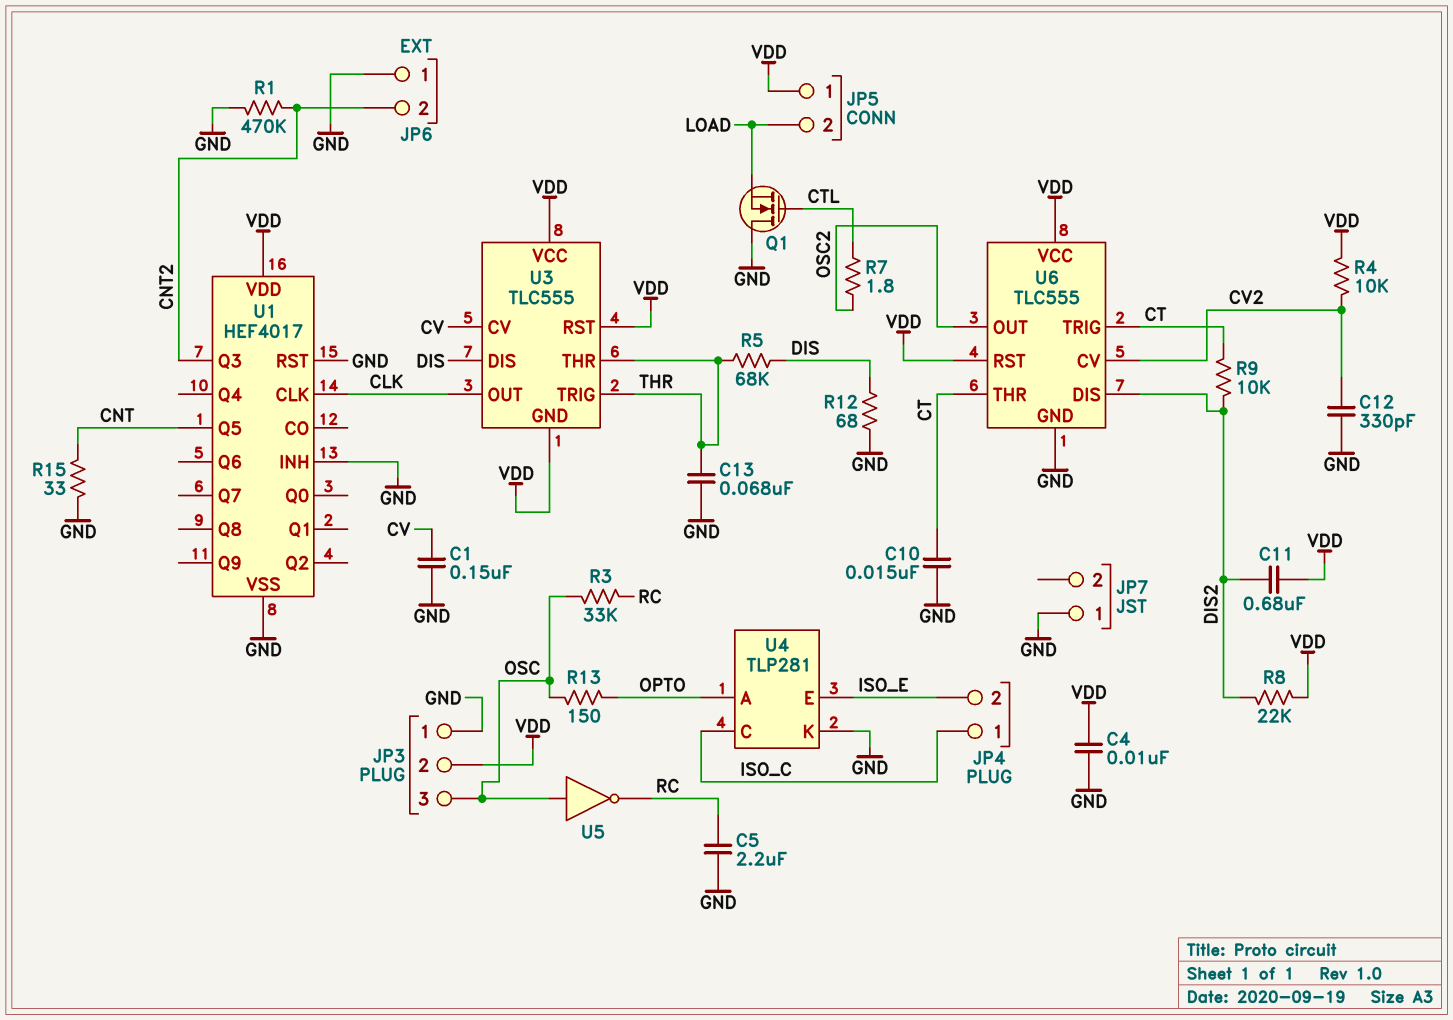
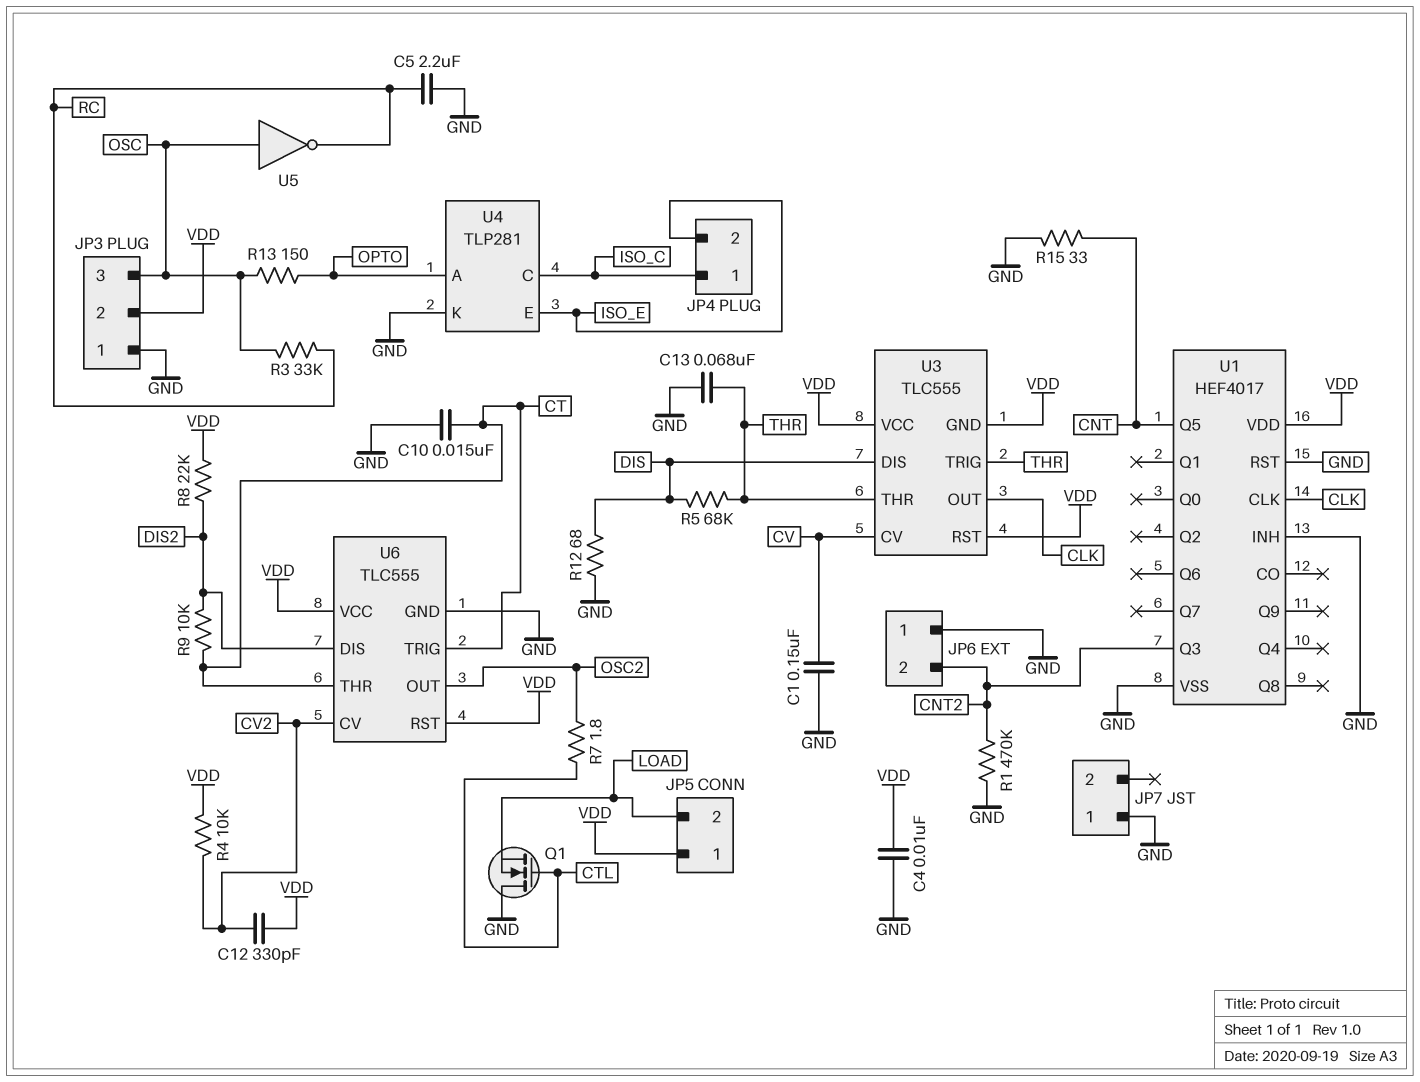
C11: 680nF (DIS2, VDD) -> none
C12: 330pF (CV2, GND) -> 330pF (CV2, VDD)

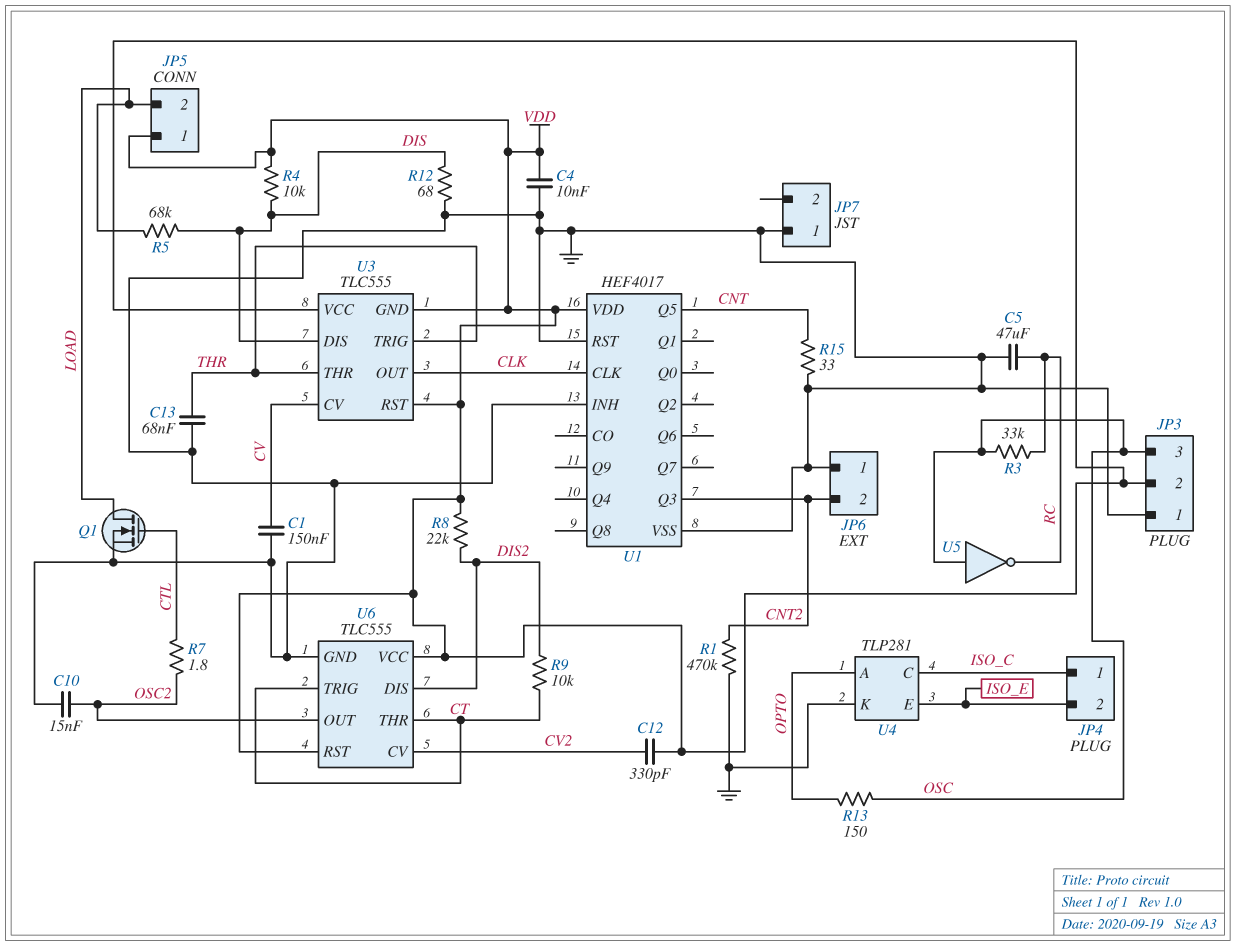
C5: 2.2uF (GND, RC) -> 47uF (GND, RC)
C10: 15nF (CT, GND) -> 15nF (GND, OSC2)
Q1: NMOS (G CTL, D GND, S LOAD) -> NMOS (G CTL, D LOAD, S GND)
R4: 10k (CV2, VDD) -> 10k (DIS, VDD)
R5: 68k (DIS, THR) -> 68k (DIS, LOAD)

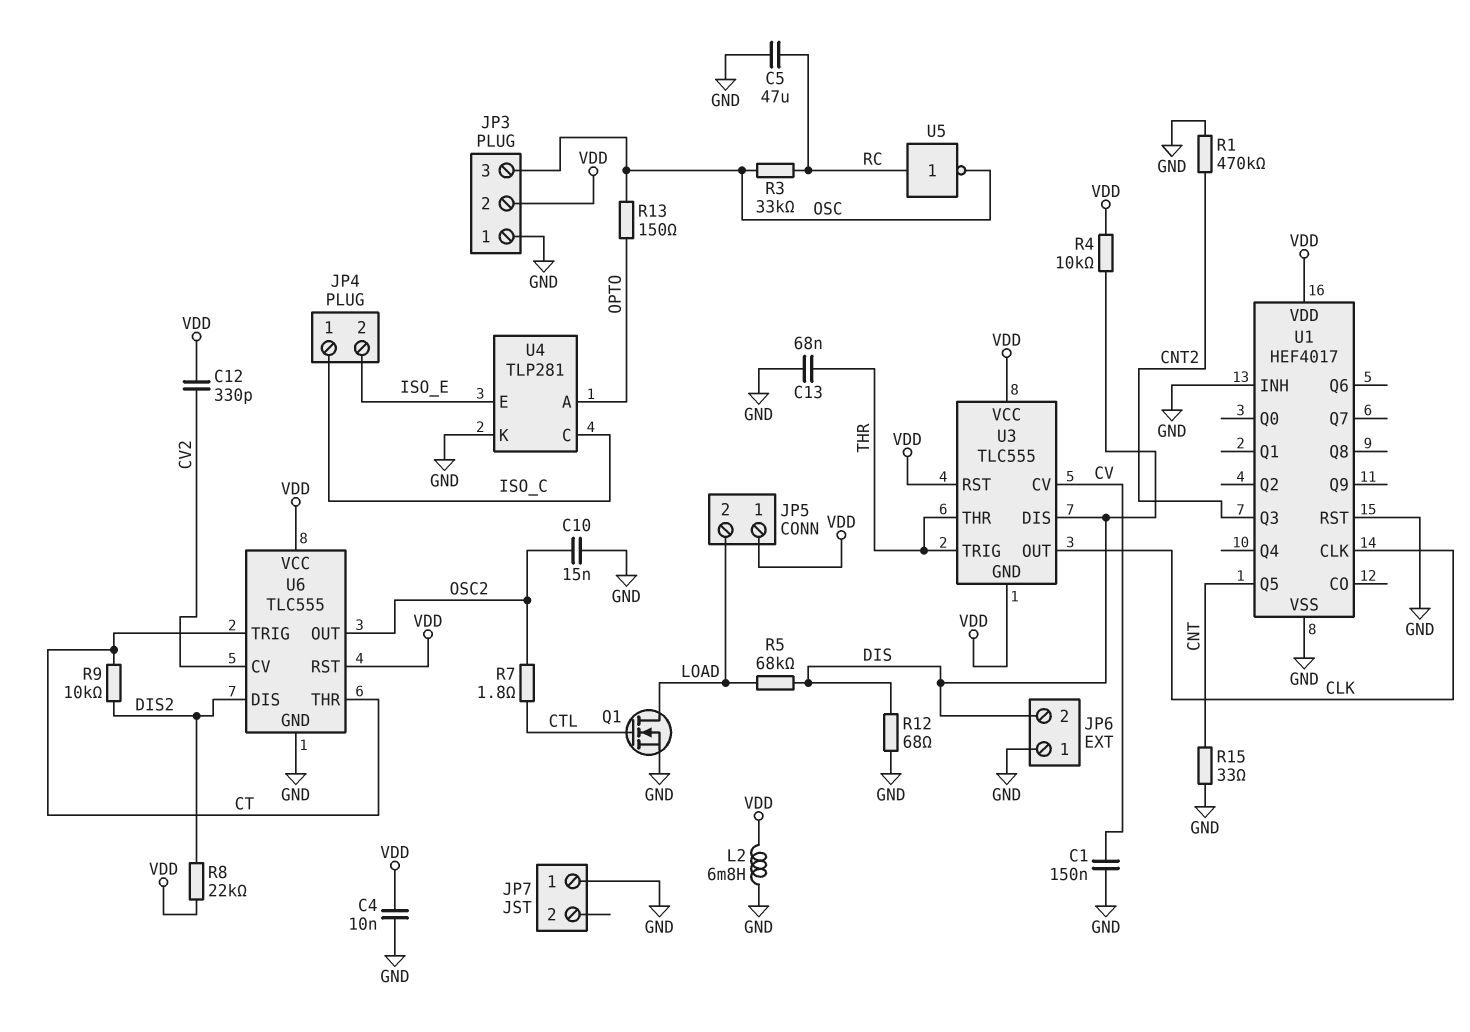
JP6 pin 2: CNT2 -> DIS
L2: none -> 6.8mH (GND, VDD)
U5: NOT (in OSC, out RC) -> NOT (in RC, out OSC)

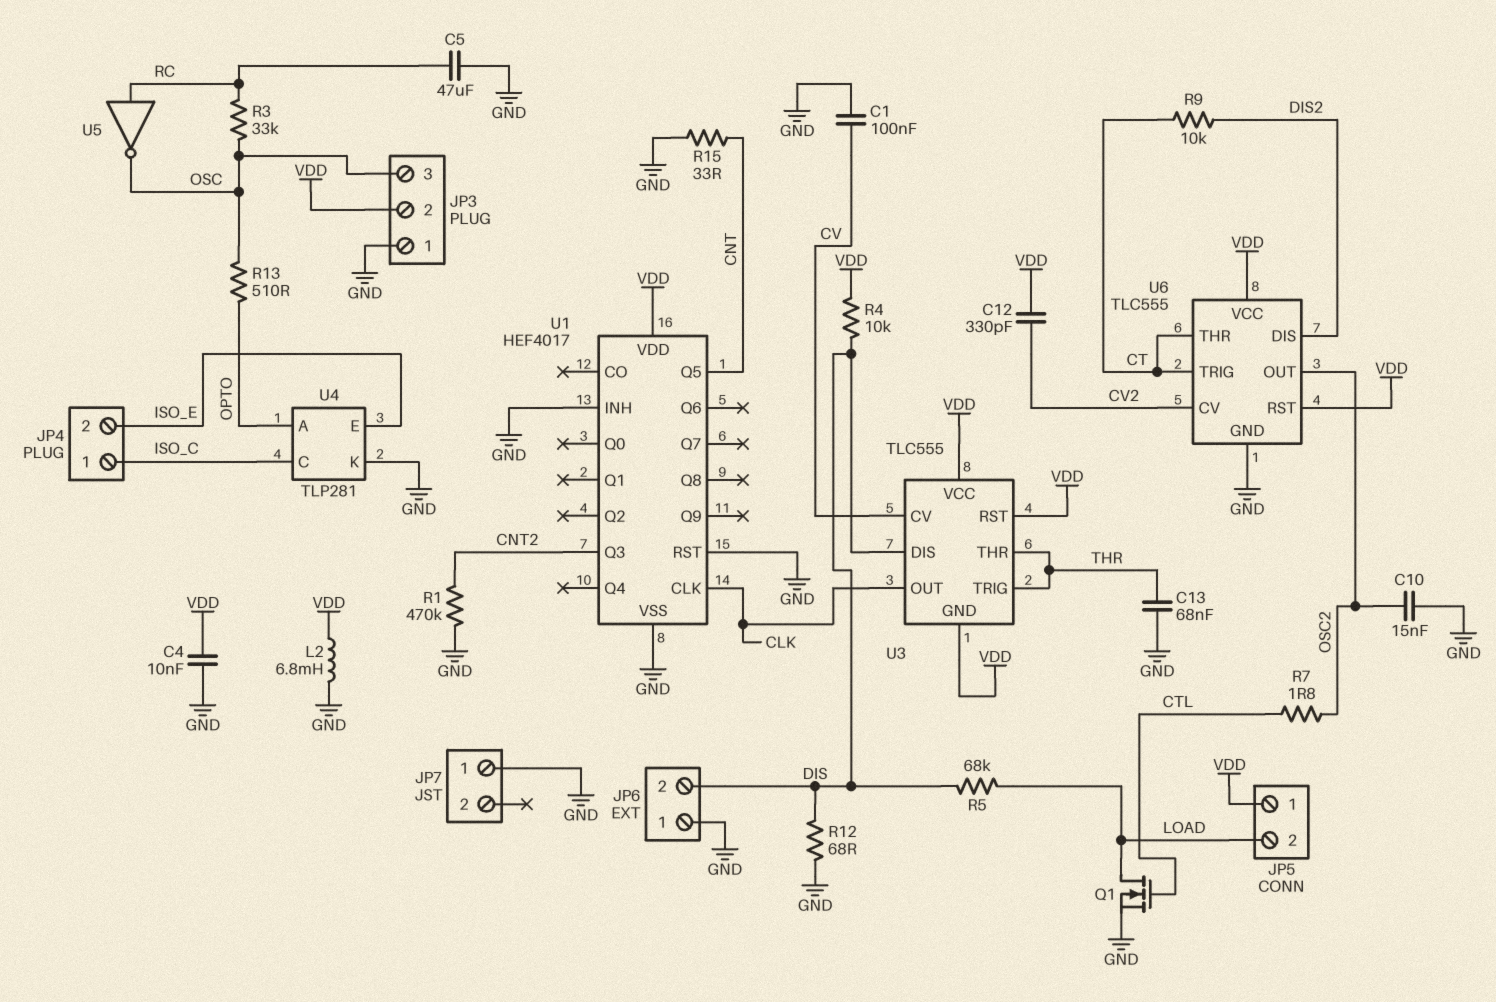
C1: 150nF (CV, GND) -> 100nF (CV, GND)
R8: 22k (DIS2, VDD) -> none
R13: 150 (OPTO, OSC) -> 510 (OPTO, OSC)

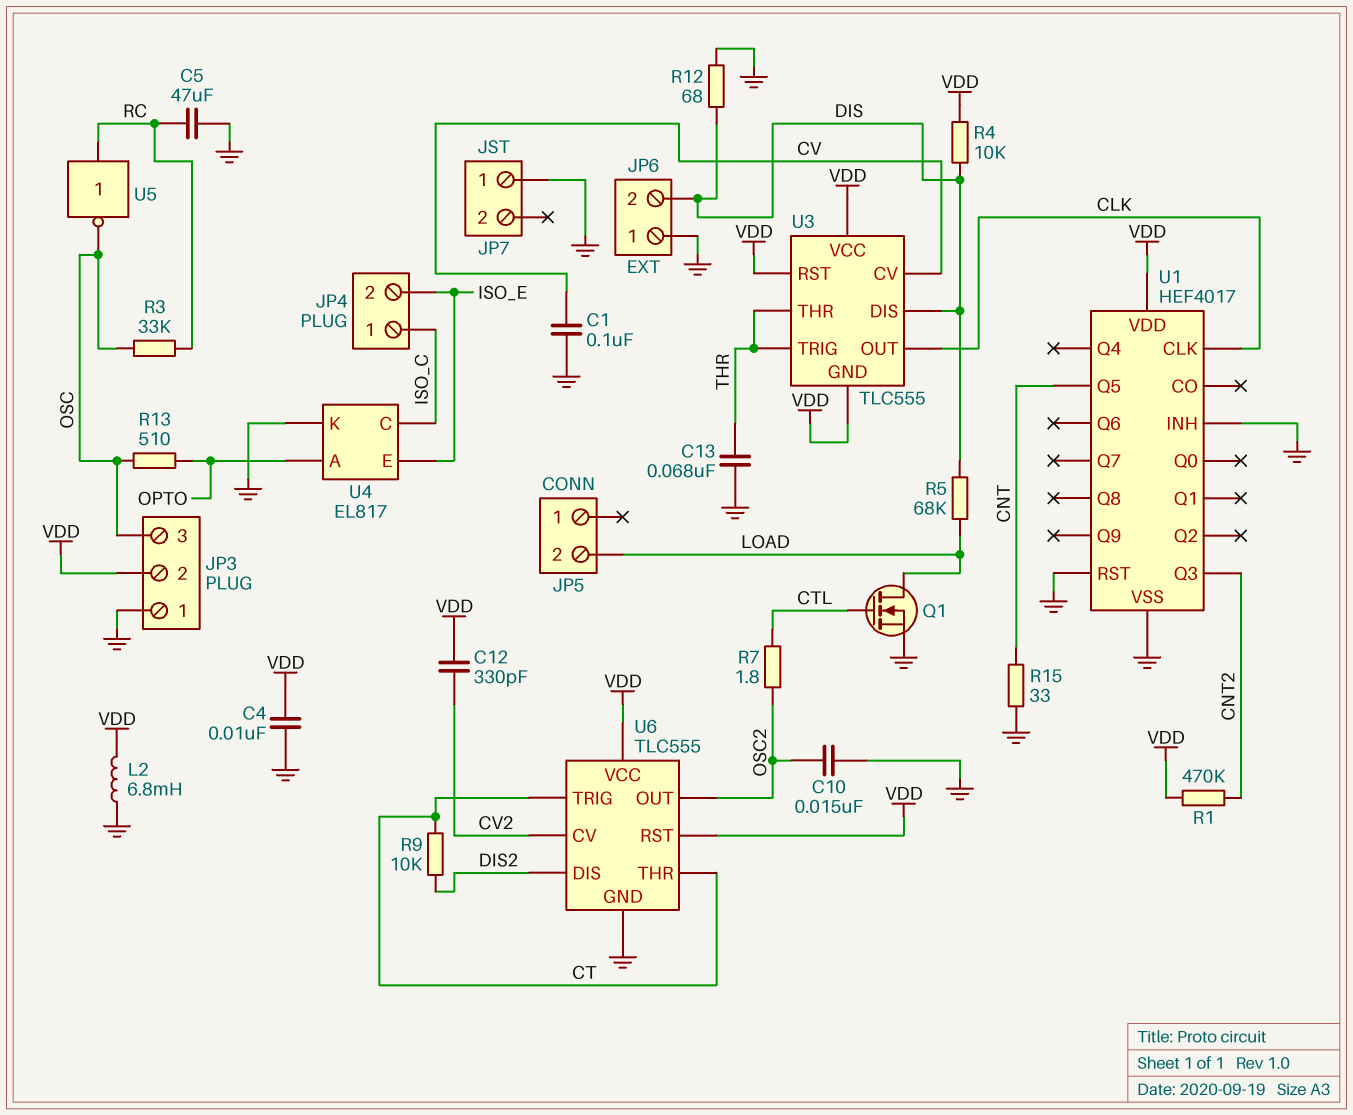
JP5 pin 1: VDD -> none
R1: 470k (CNT2, GND) -> 470k (CNT2, VDD)
U4: TLP281 -> EL817

